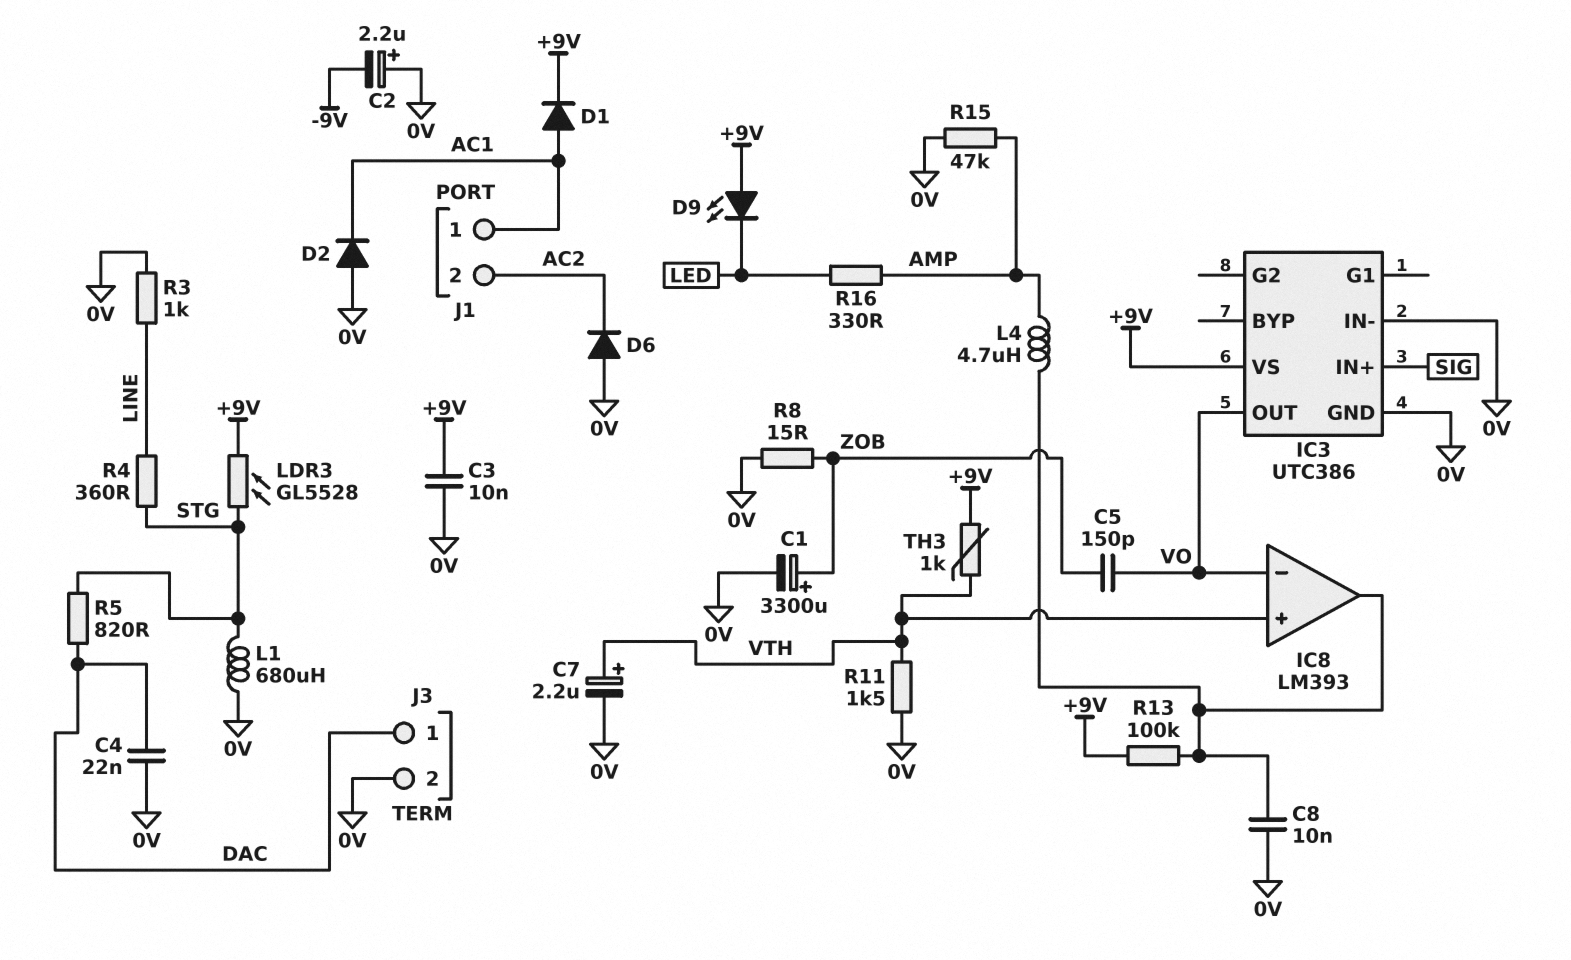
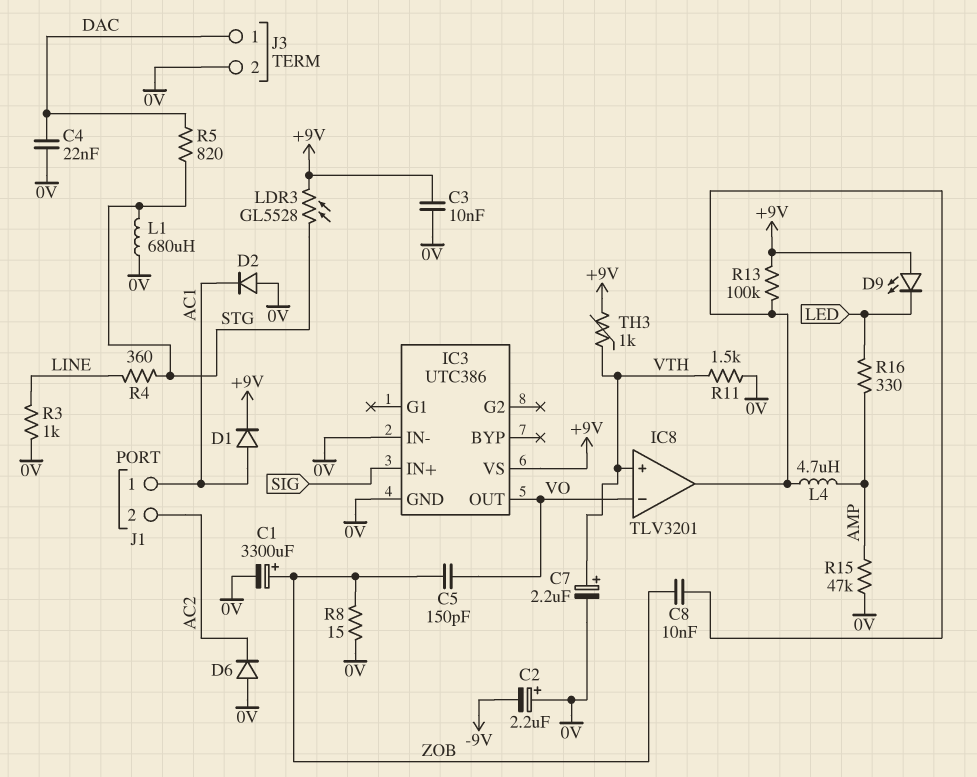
C8: 10nF (0V, IC8/out) -> 10nF (IC8/out, ZOB)
IC8: LM393 -> TLV3201

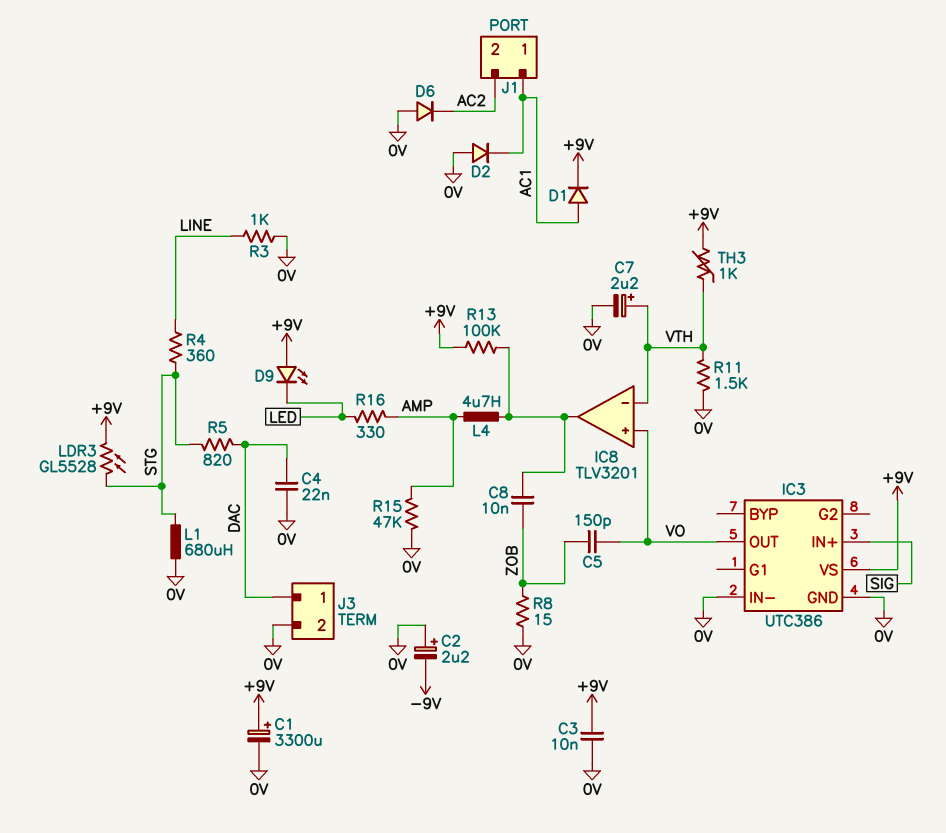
C1: 3300uF (plus ZOB, minus 0V) -> 3300uF (plus +9V, minus 0V)
IC8 pin in+: VTH -> VO
IC8 pin in-: VO -> VTH

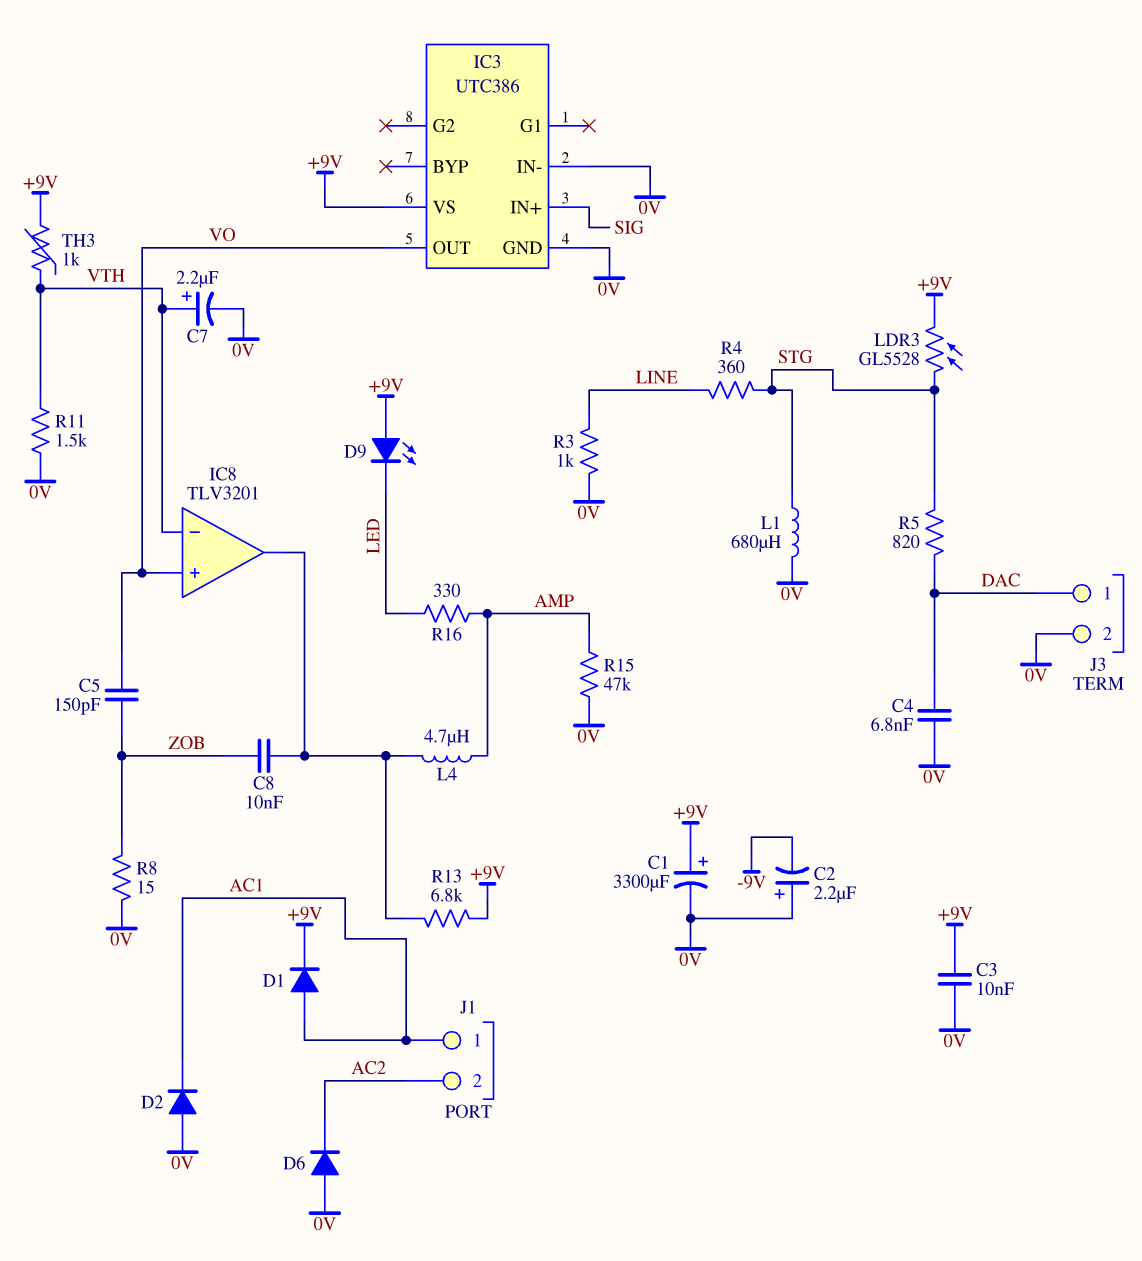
C4: 22nF (0V, DAC) -> 6.8nF (0V, DAC)
R13: 100k (+9V, IC8/out) -> 6.8k (+9V, IC8/out)

